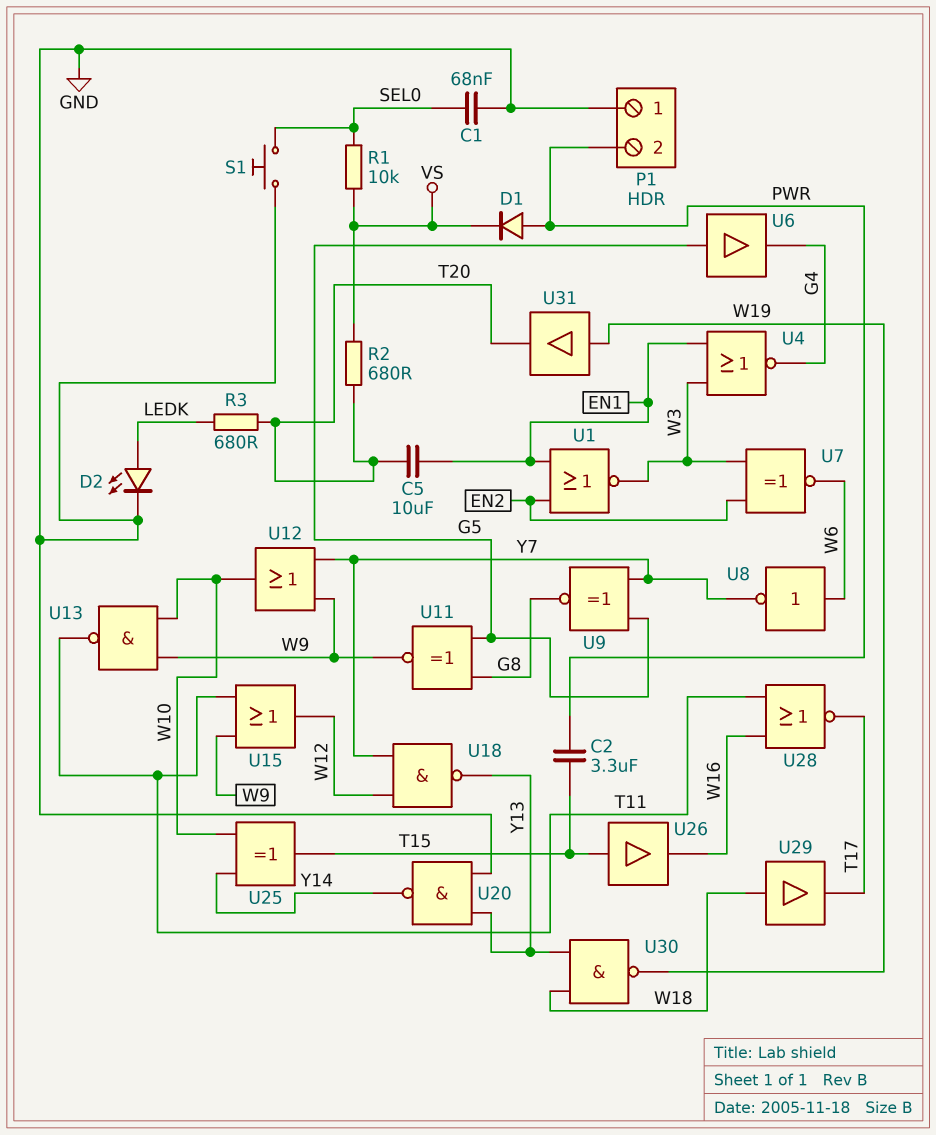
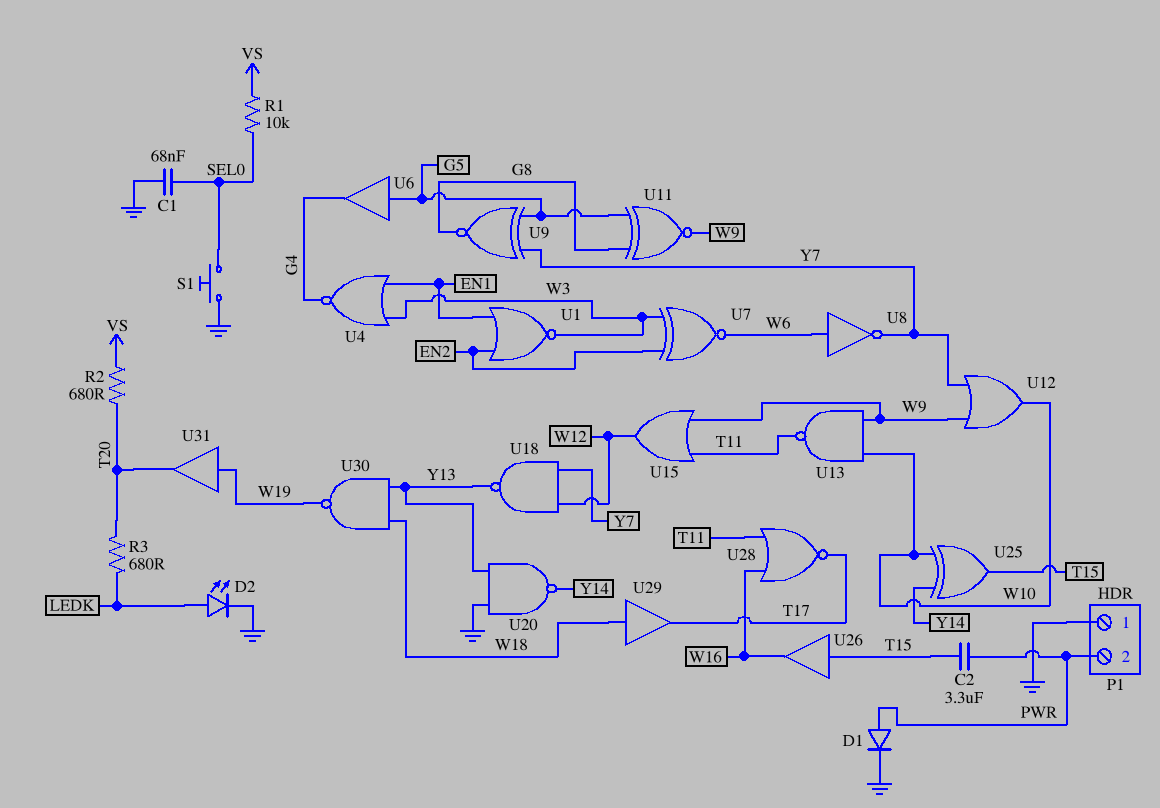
C5: 10uF (EN1, T20) -> none
D1: diode (A PWR, K VS) -> diode (A PWR, K GND)

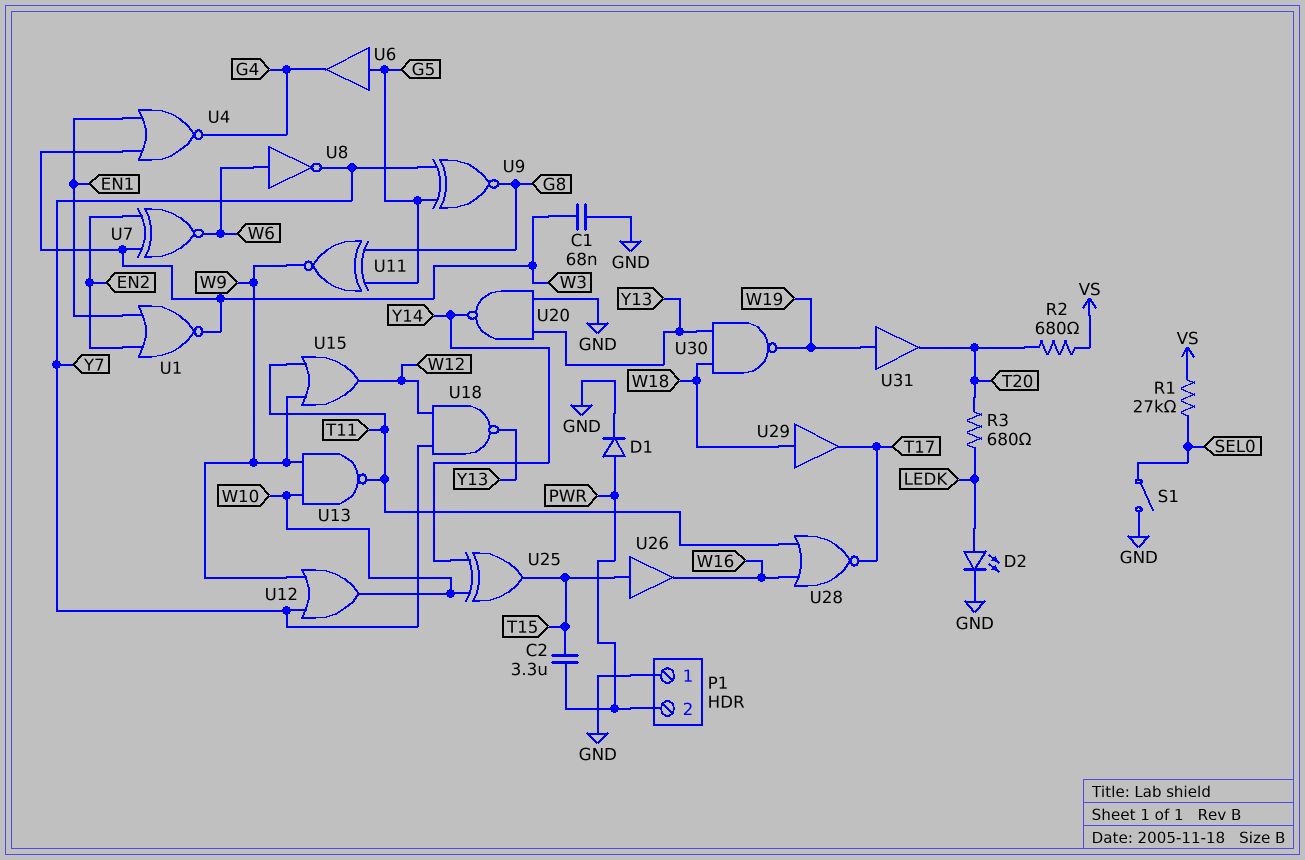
C1: 68nF (GND, SEL0) -> 68nF (GND, W3)
R1: 10k (SEL0, VS) -> 27k (SEL0, VS)
S1: button (GND, SEL0) -> switch (GND, SEL0)

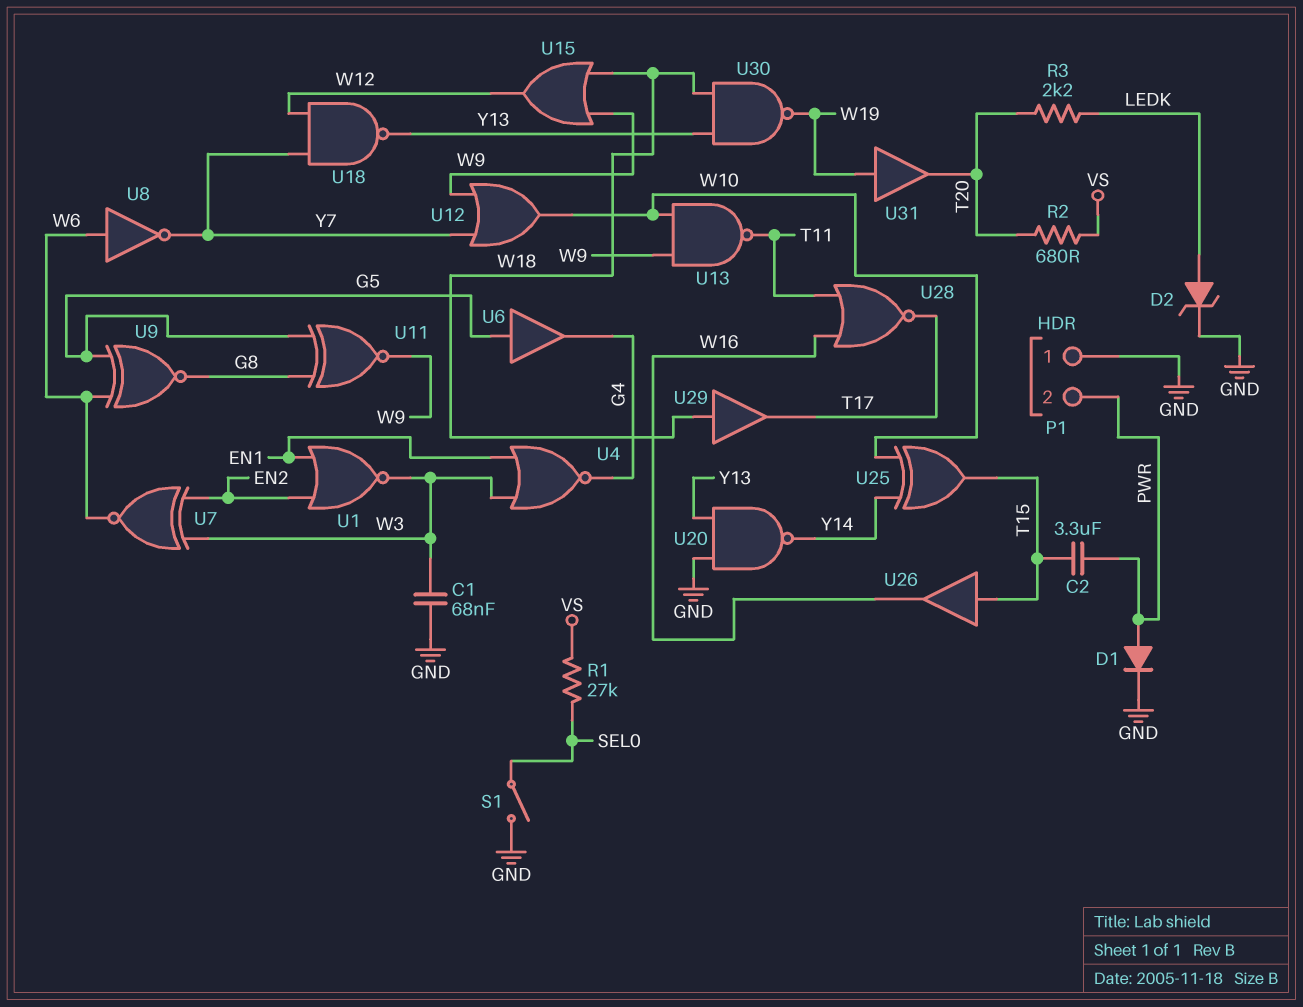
D2: LED (A LEDK, K GND) -> zener (A LEDK, K GND)
R3: 680 (LEDK, T20) -> 2.2k (LEDK, T20)
U9: XNOR (in G5, in Y7, out G8) -> XNOR (in G5, in W6, out G8)
U15: OR (in T11, in W9, out W12) -> OR (in W9, in W18, out W12)

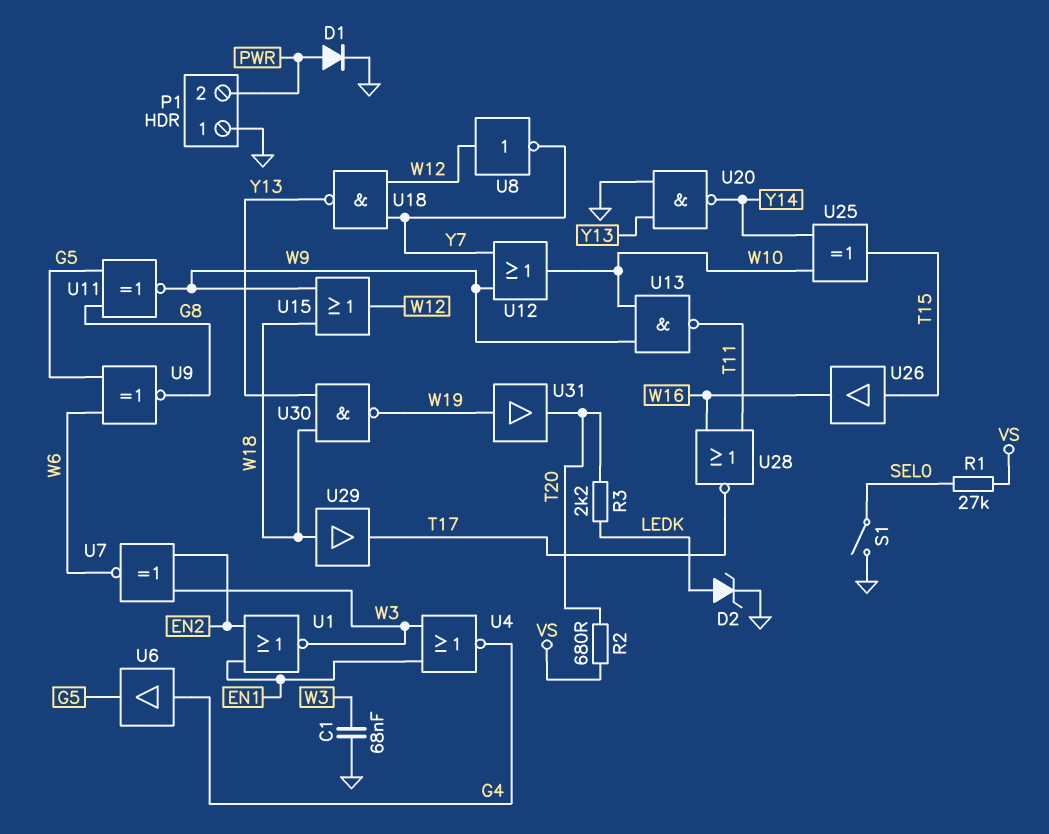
C2: 3.3uF (PWR, T15) -> none
U6: buffer (in G5, out G4) -> buffer (in G4, out G5)
U8: NOT (in W6, out Y7) -> NOT (in W12, out Y7)

